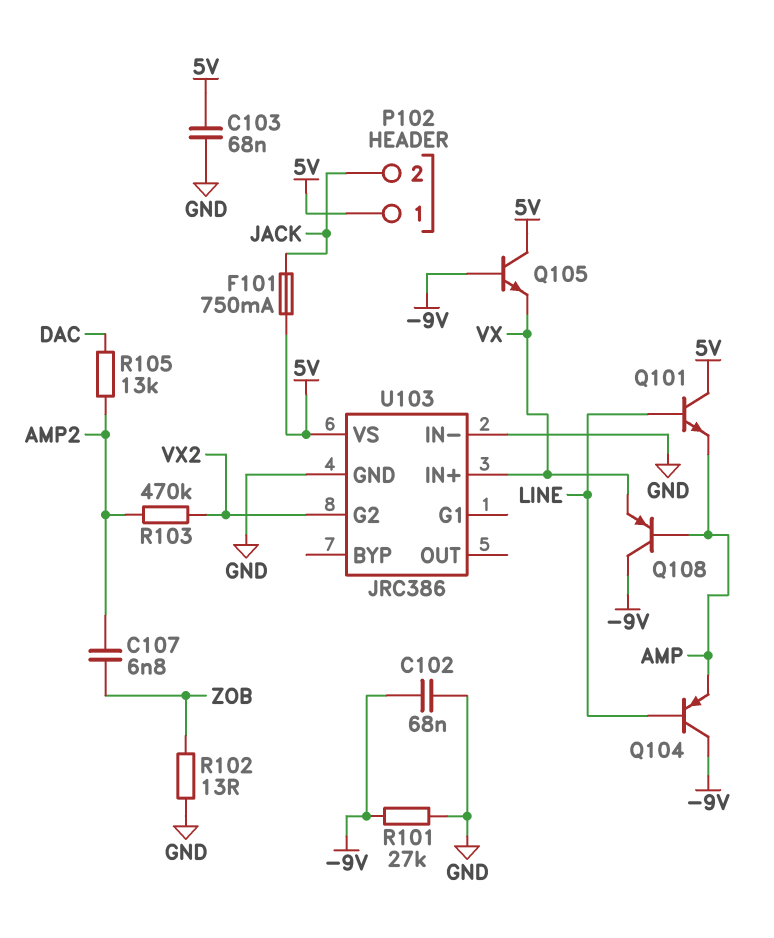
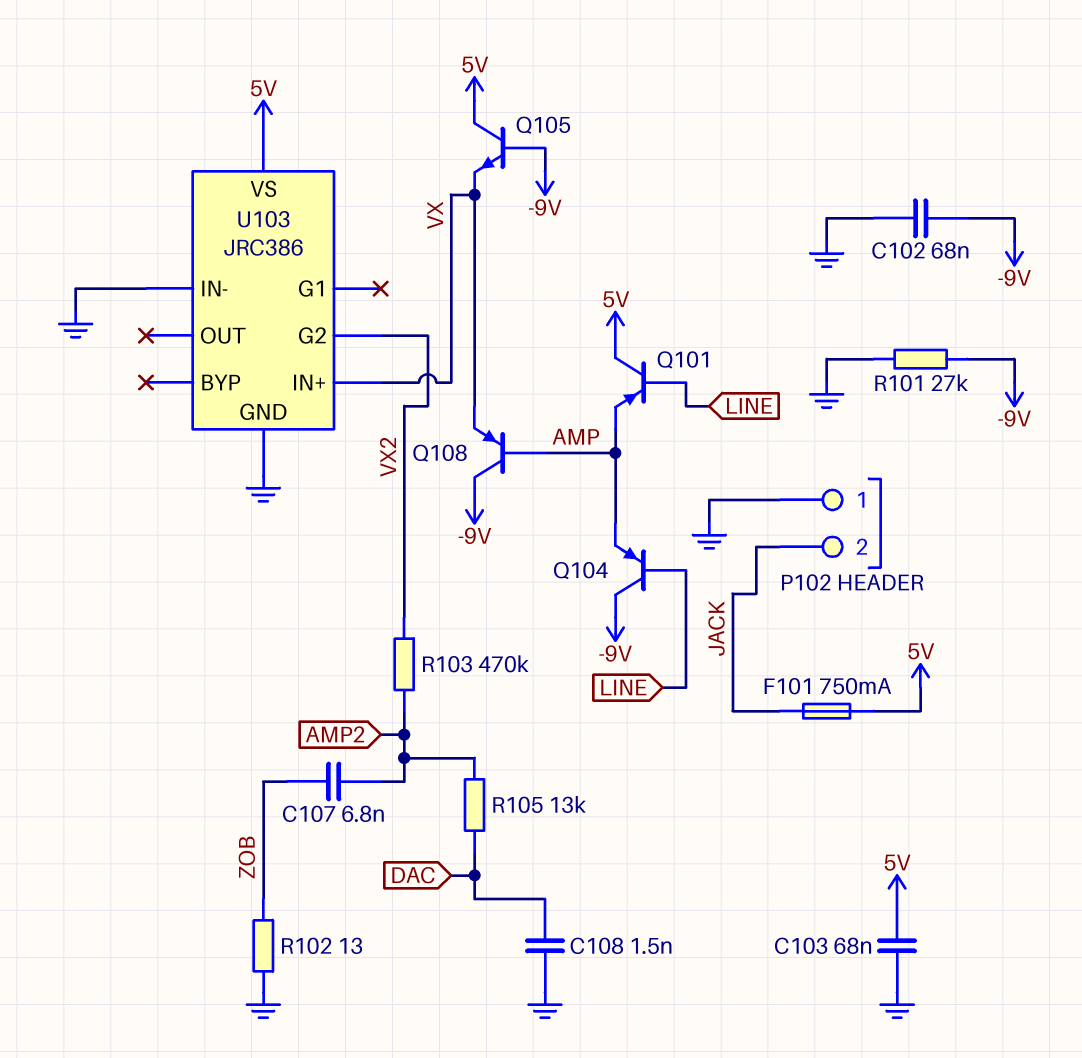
C108: none -> 1.5nF (DAC, GND)
P102 pin 1: 5V -> GND
Q101: NPN (B LINE, C 5V, E AMP) -> PNP (B LINE, C 5V, E AMP)

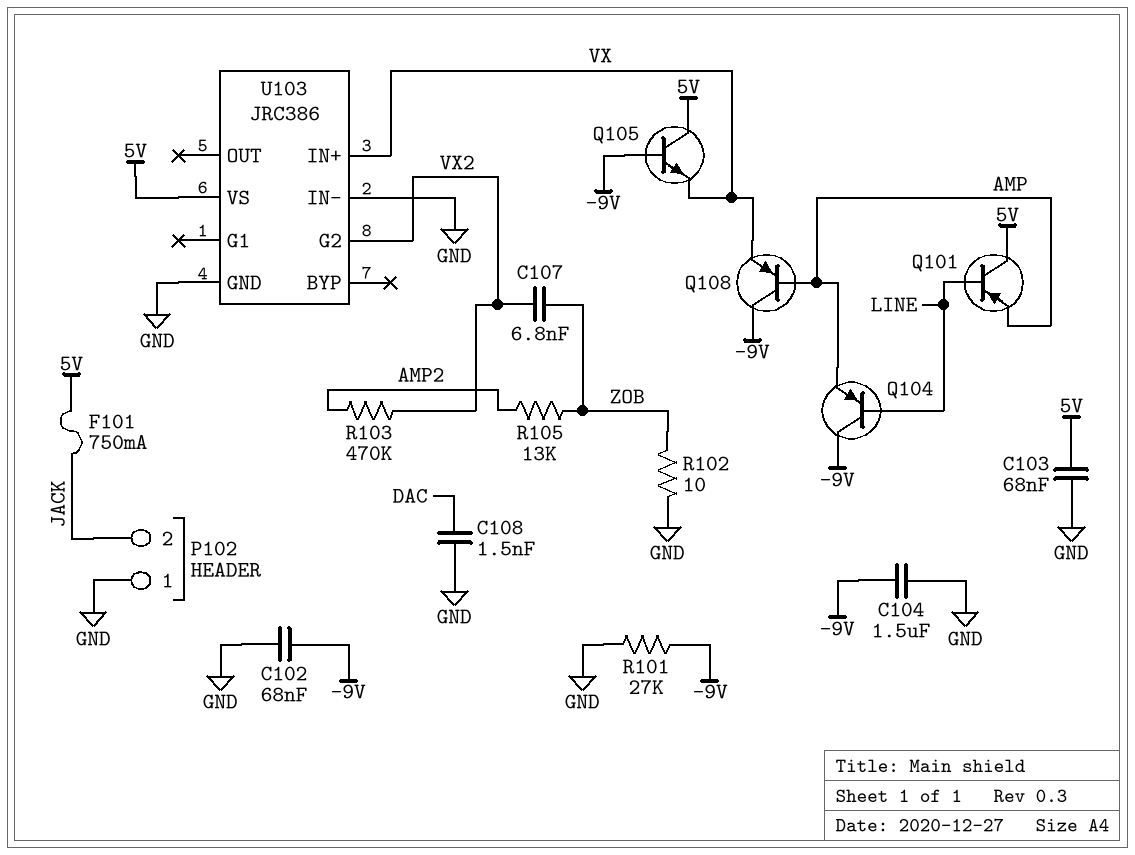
C104: none -> 1.5uF (-9V, GND)
C107: 6.8nF (AMP2, ZOB) -> 6.8nF (VX2, ZOB)
R102: 13 (GND, ZOB) -> 10 (GND, ZOB)
R105: 13k (AMP2, DAC) -> 13k (AMP2, ZOB)

